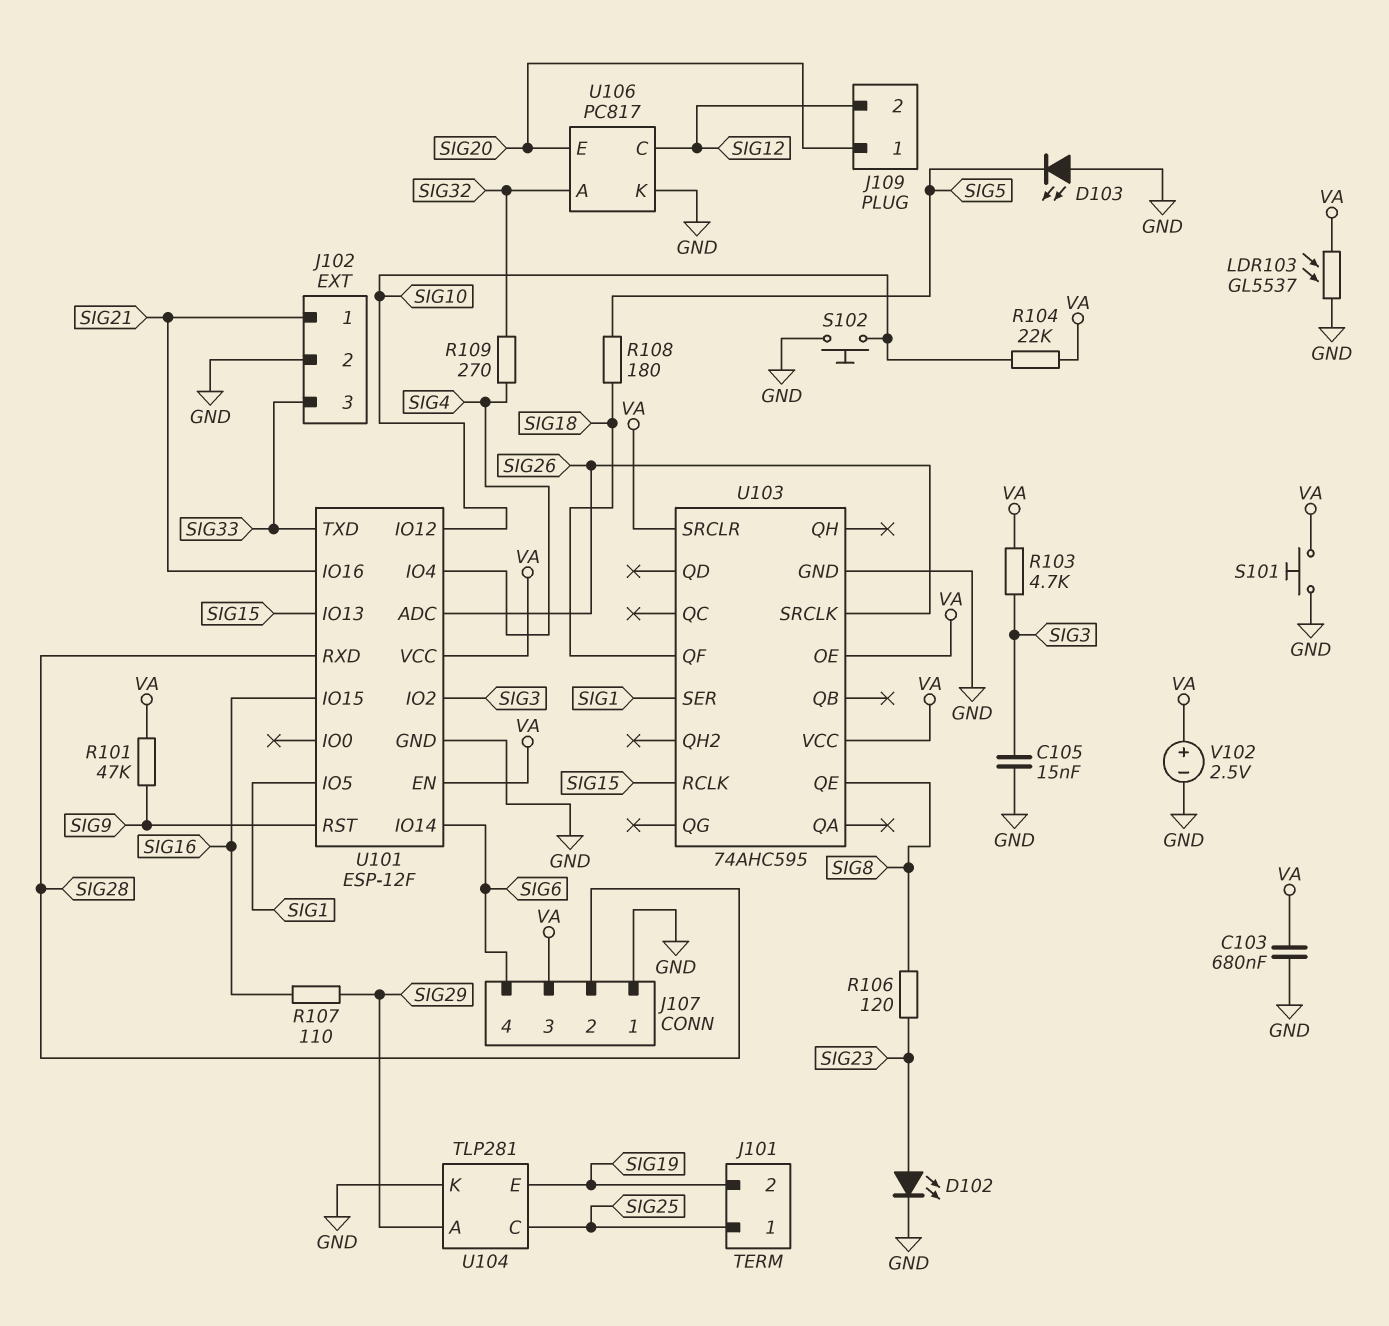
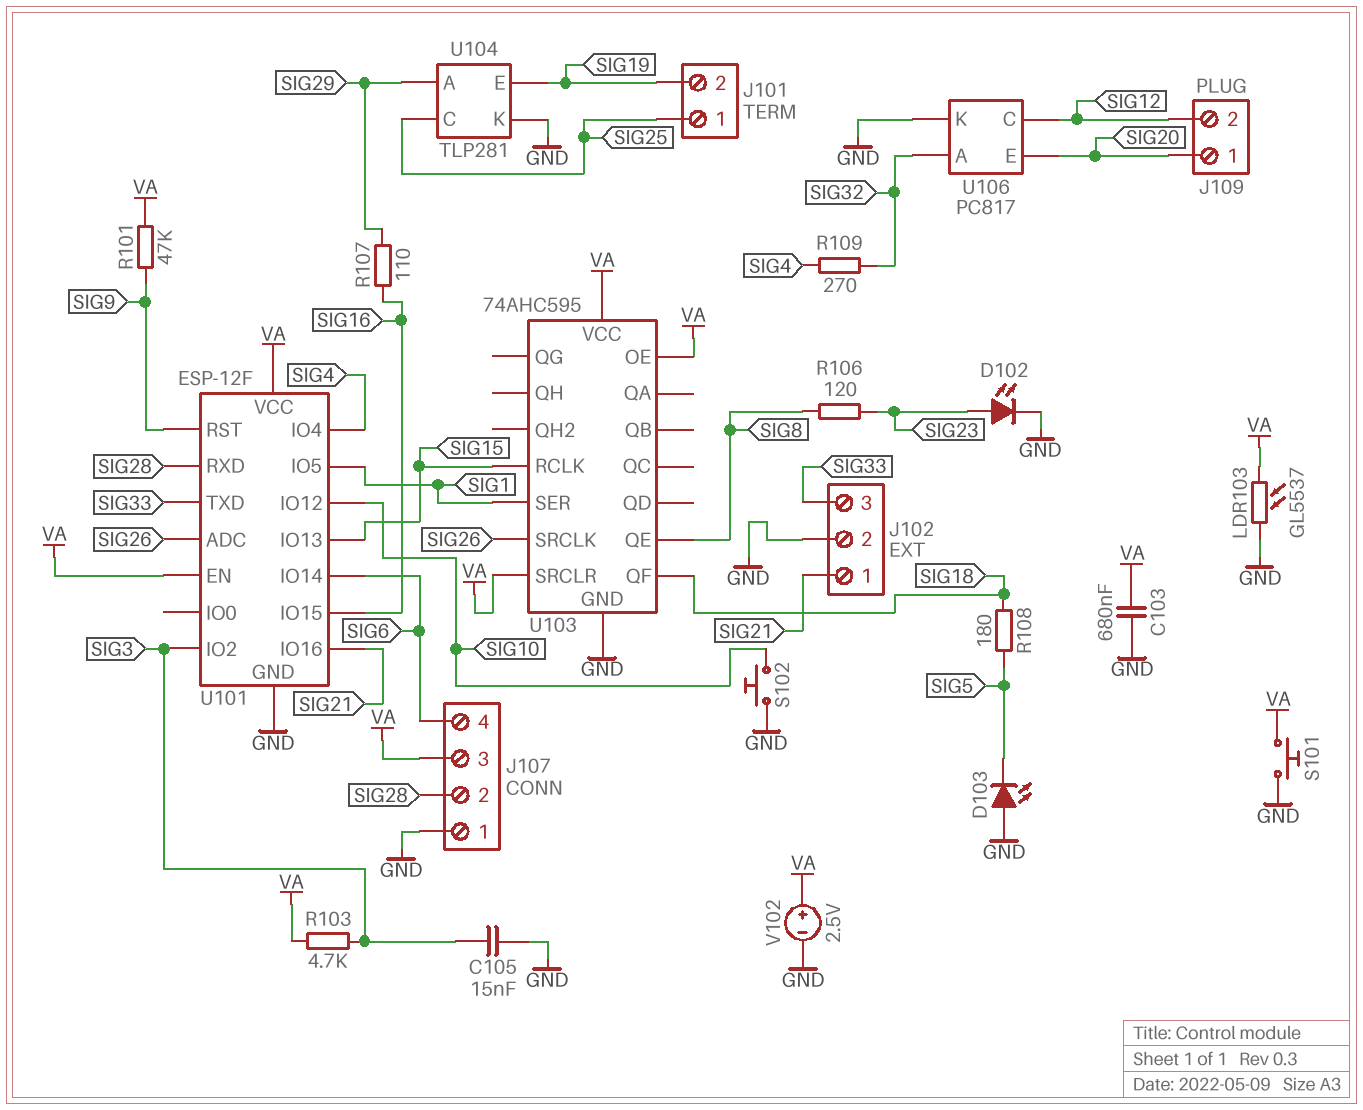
R104: 22k (SIG10, VA) -> none

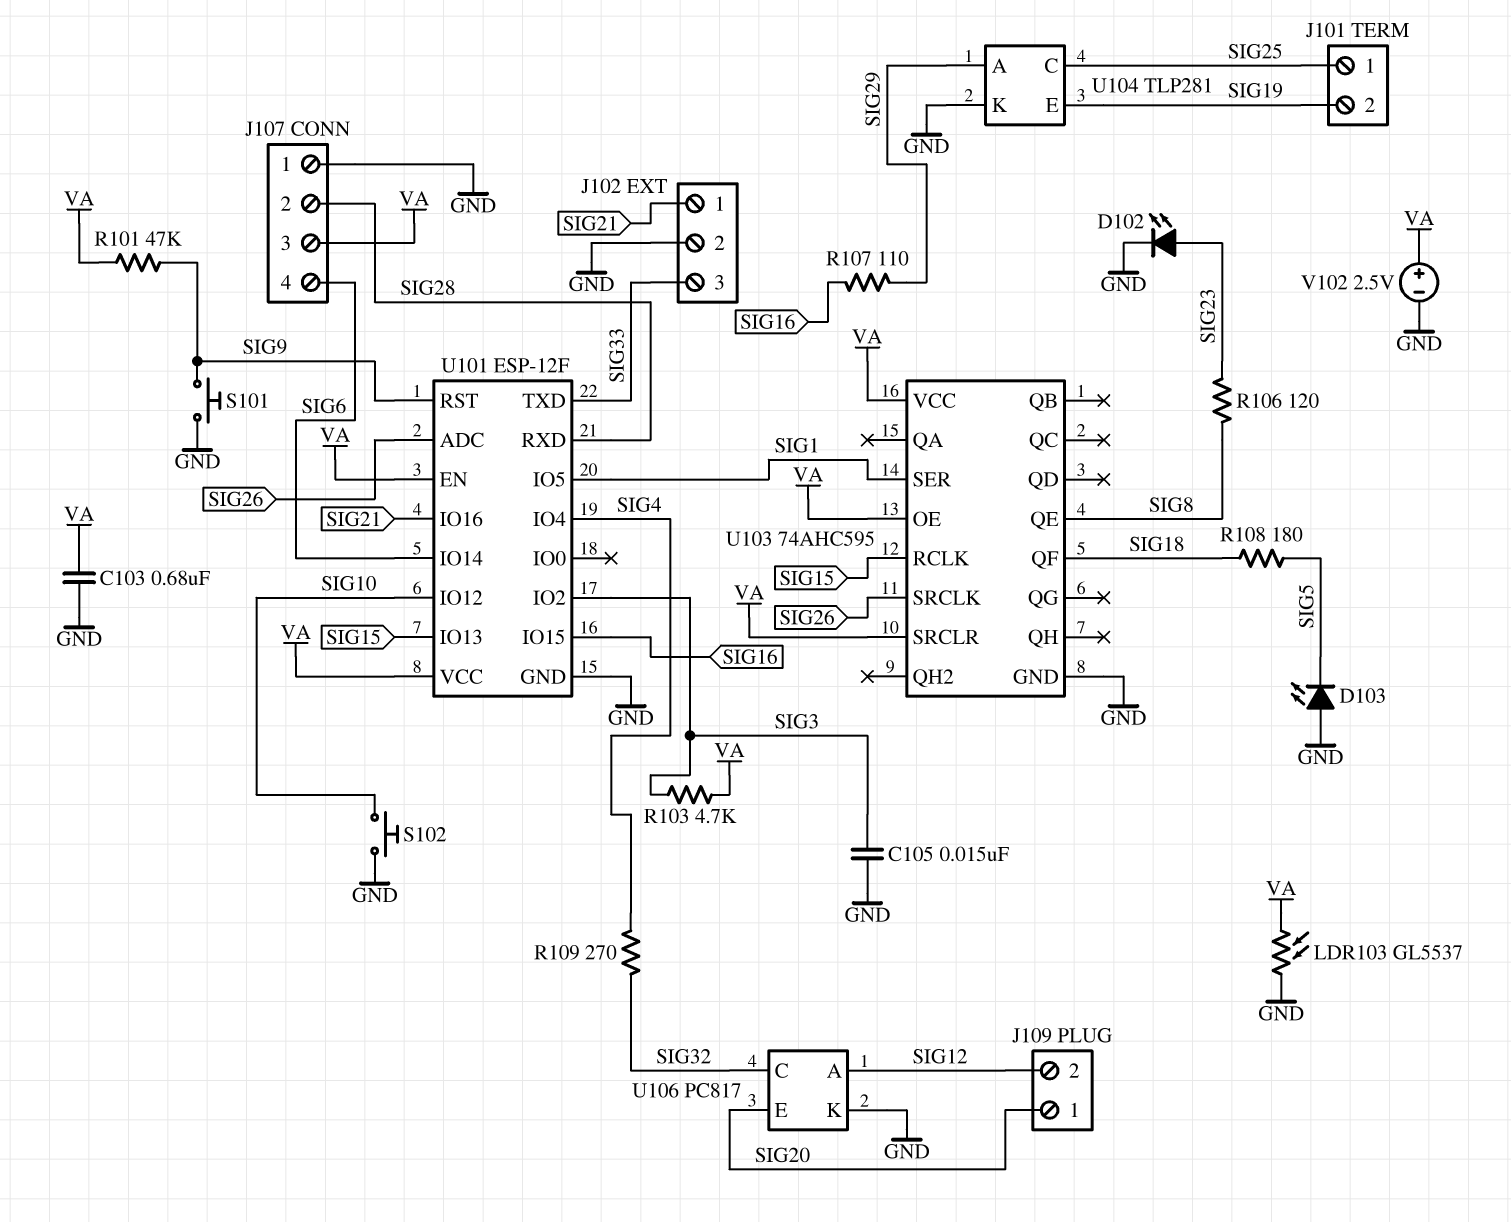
S101: button (GND, VA) -> button (GND, SIG9)
U106 pin A: SIG32 -> SIG12
U106 pin C: SIG12 -> SIG32

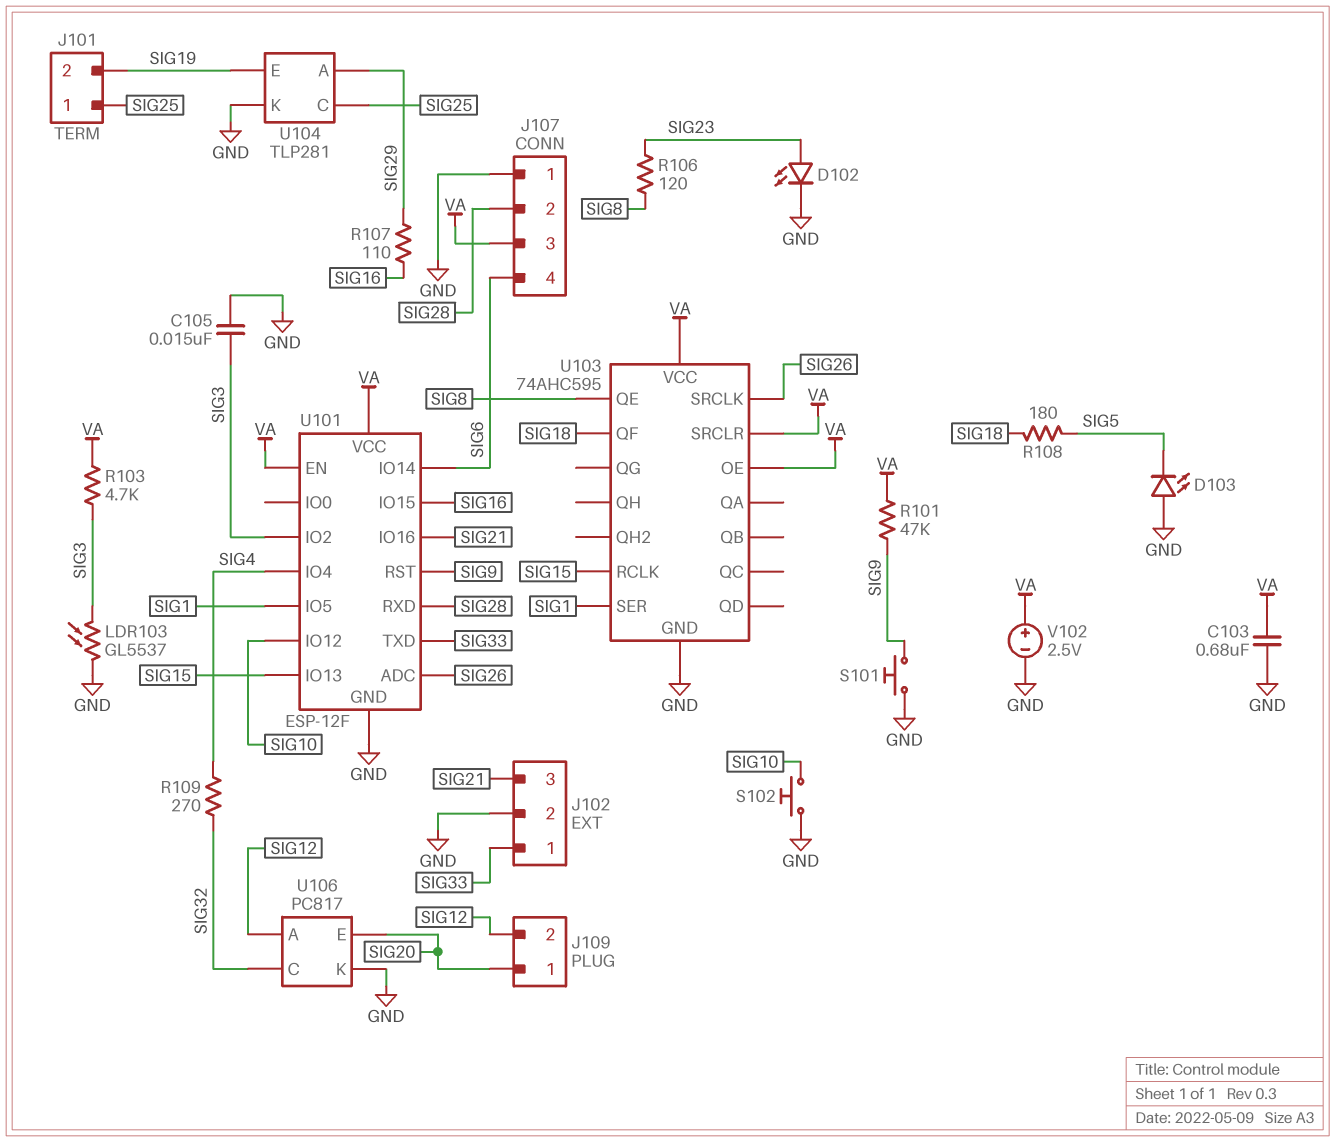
J102 pin 1: SIG21 -> SIG33
J102 pin 3: SIG33 -> SIG21
LDR103: GL5537 (GND, VA) -> GL5537 (GND, SIG3)

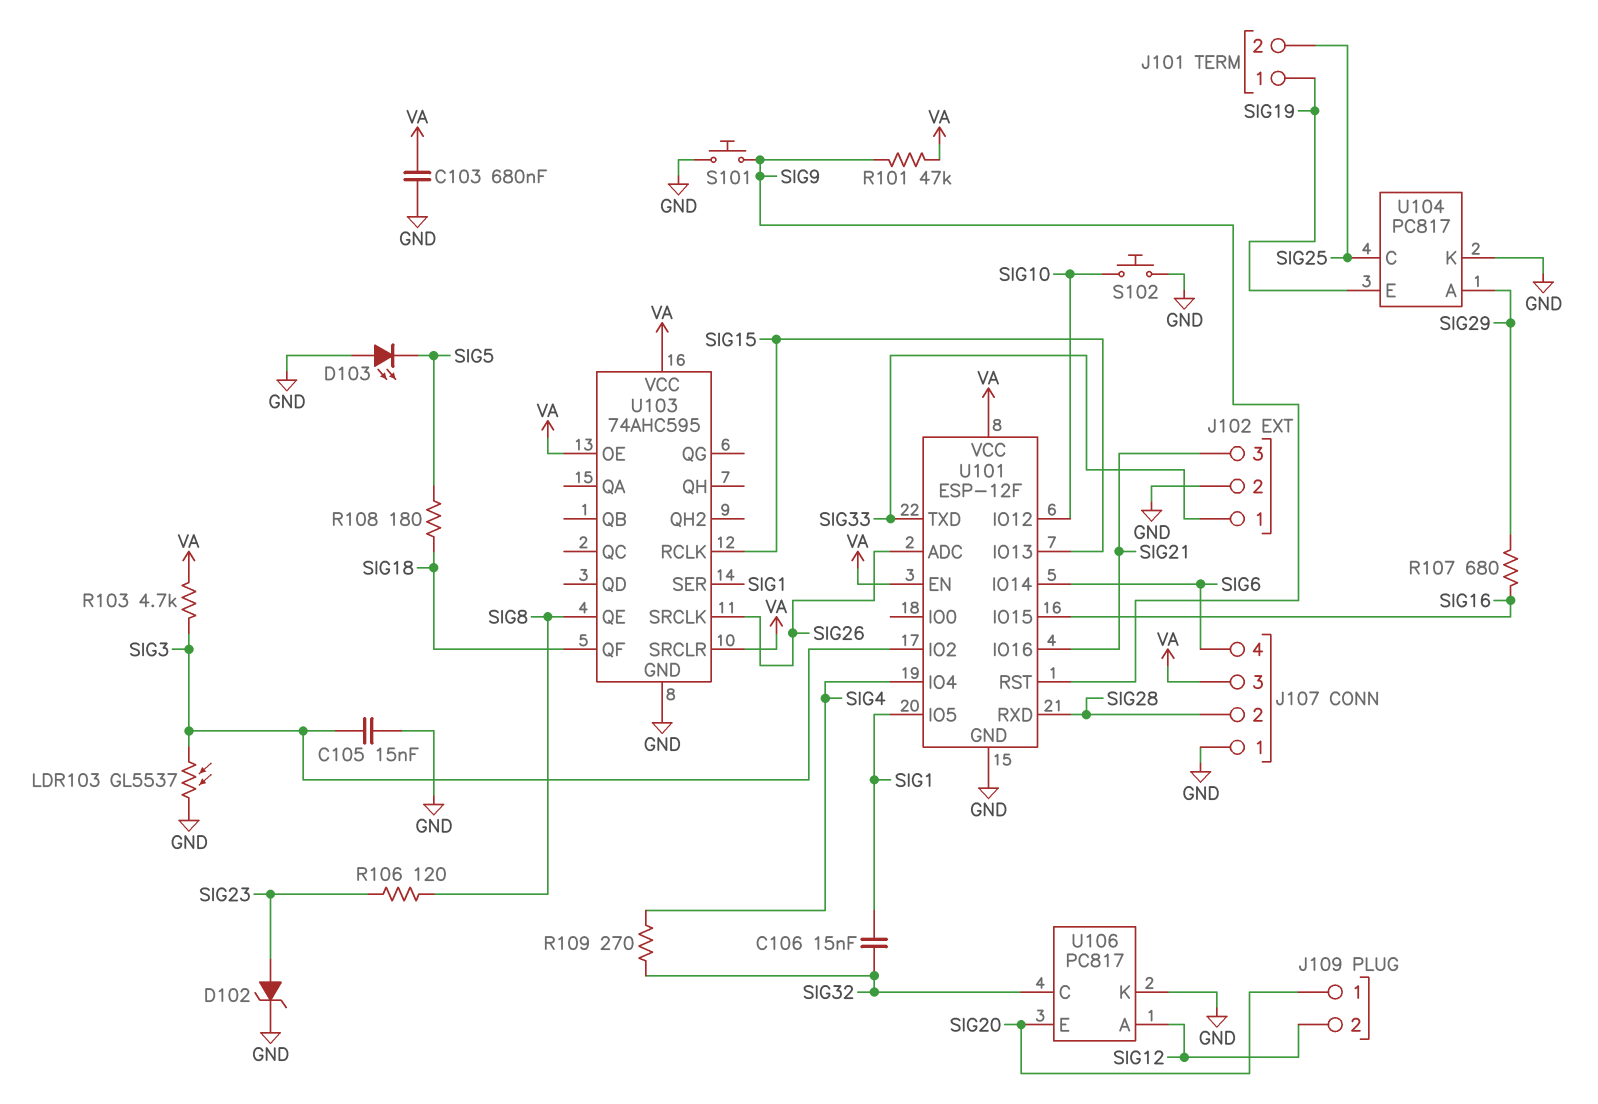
C106: none -> 15nF (SIG1, SIG32)
D102: LED (A SIG23, K GND) -> zener (A SIG23, K GND)
J101 pin 1: SIG25 -> SIG19
J101 pin 2: SIG19 -> SIG25
R107: 110 (SIG16, SIG29) -> 680 (SIG16, SIG29)
U104: TLP281 -> PC817
V102: 2.5V (plus VA, minus GND) -> none

